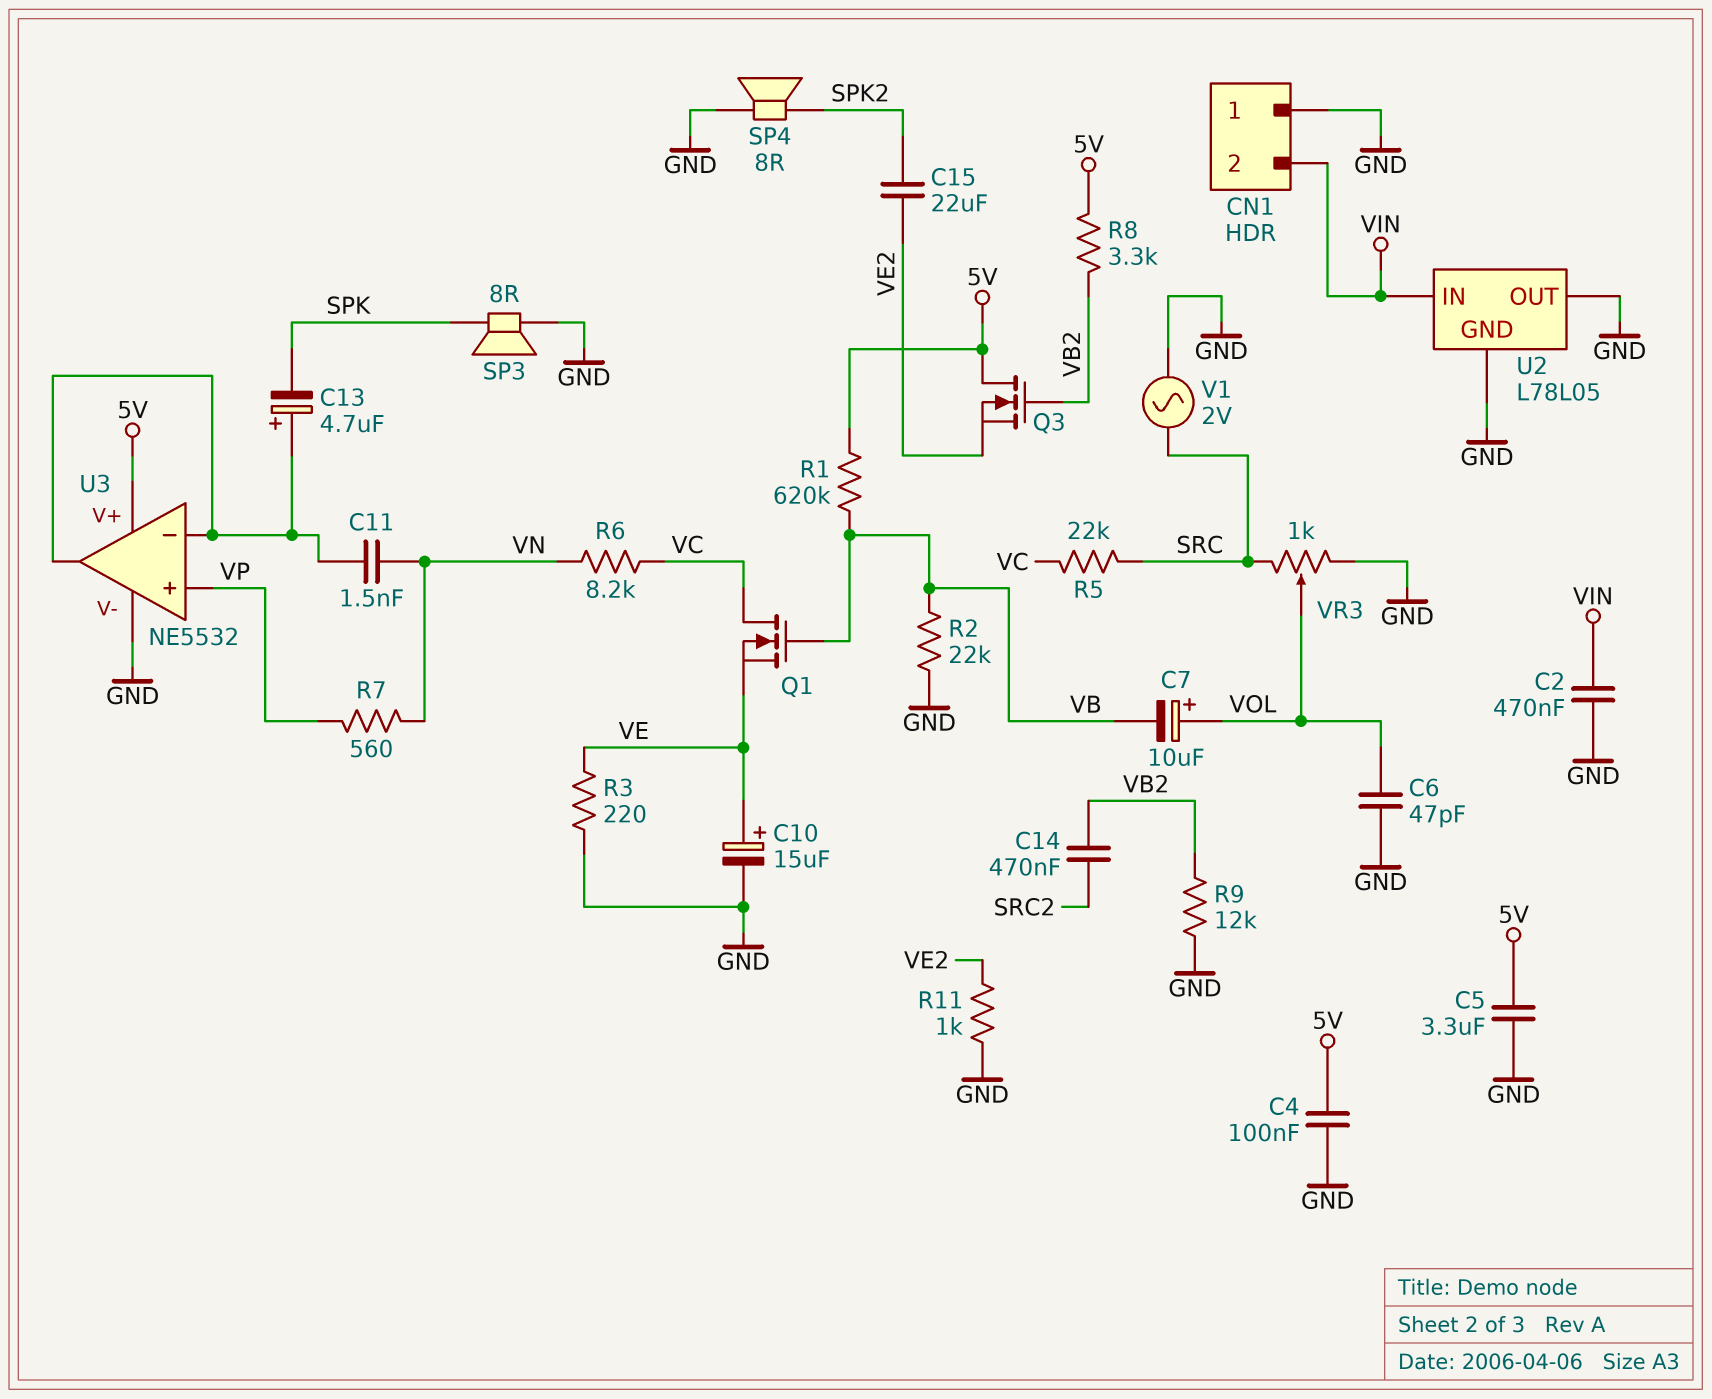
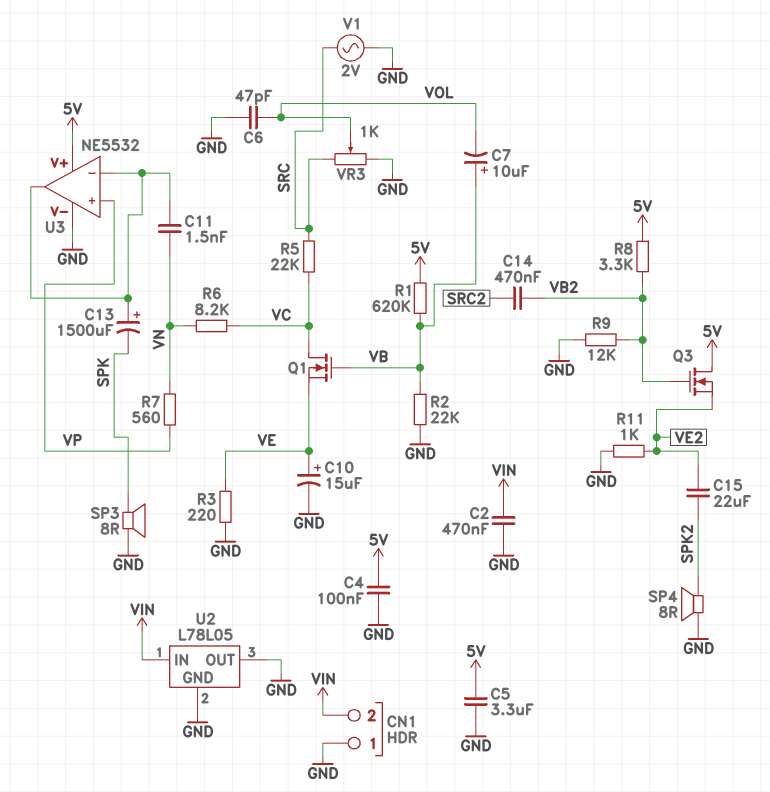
C7: 10uF (plus VOL, minus VB) -> 10uF (plus VB, minus VOL)
C13: 4.7uF (plus U3/in-, minus SPK) -> 1500uF (plus U3/in-, minus SPK)

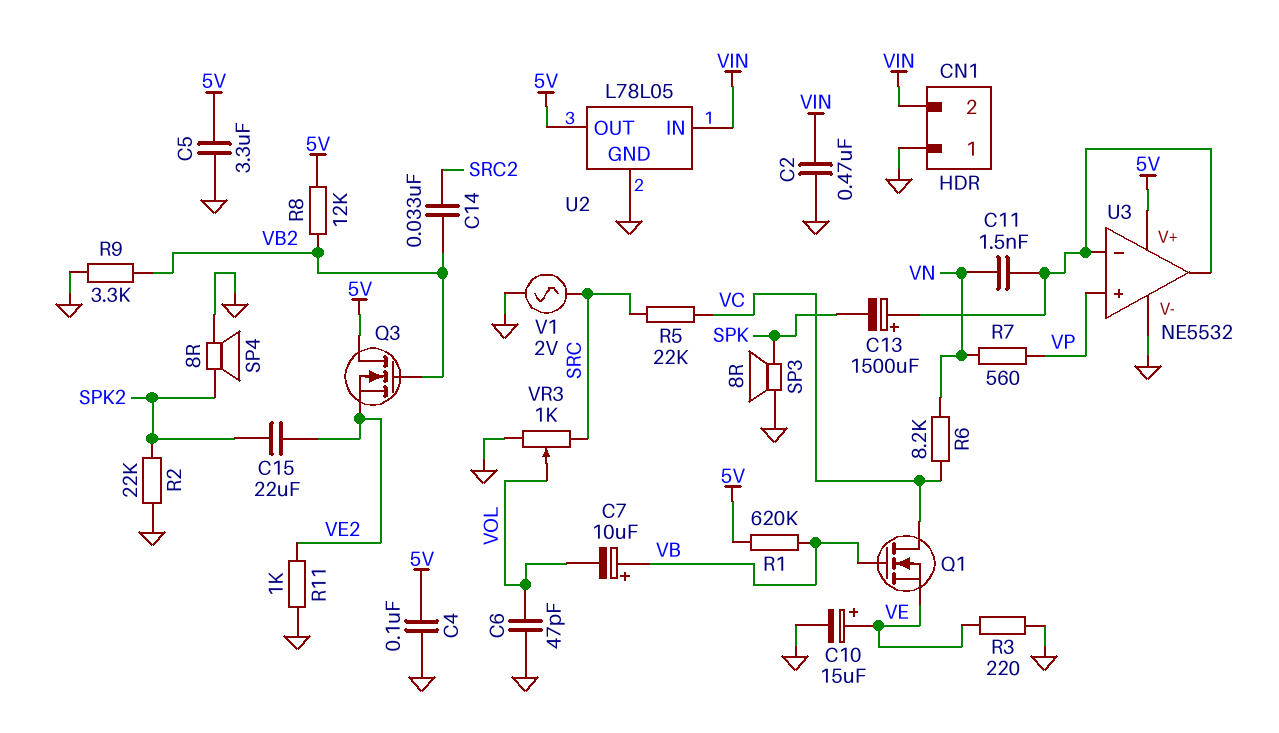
C14: 470nF (SRC2, VB2) -> 33nF (SRC2, VB2)
R2: 22k (GND, VB) -> 22k (GND, SPK2)
R8: 3.3k (5V, VB2) -> 12k (5V, VB2)
R9: 12k (GND, VB2) -> 3.3k (GND, VB2)
U2 pin OUT: GND -> 5V

